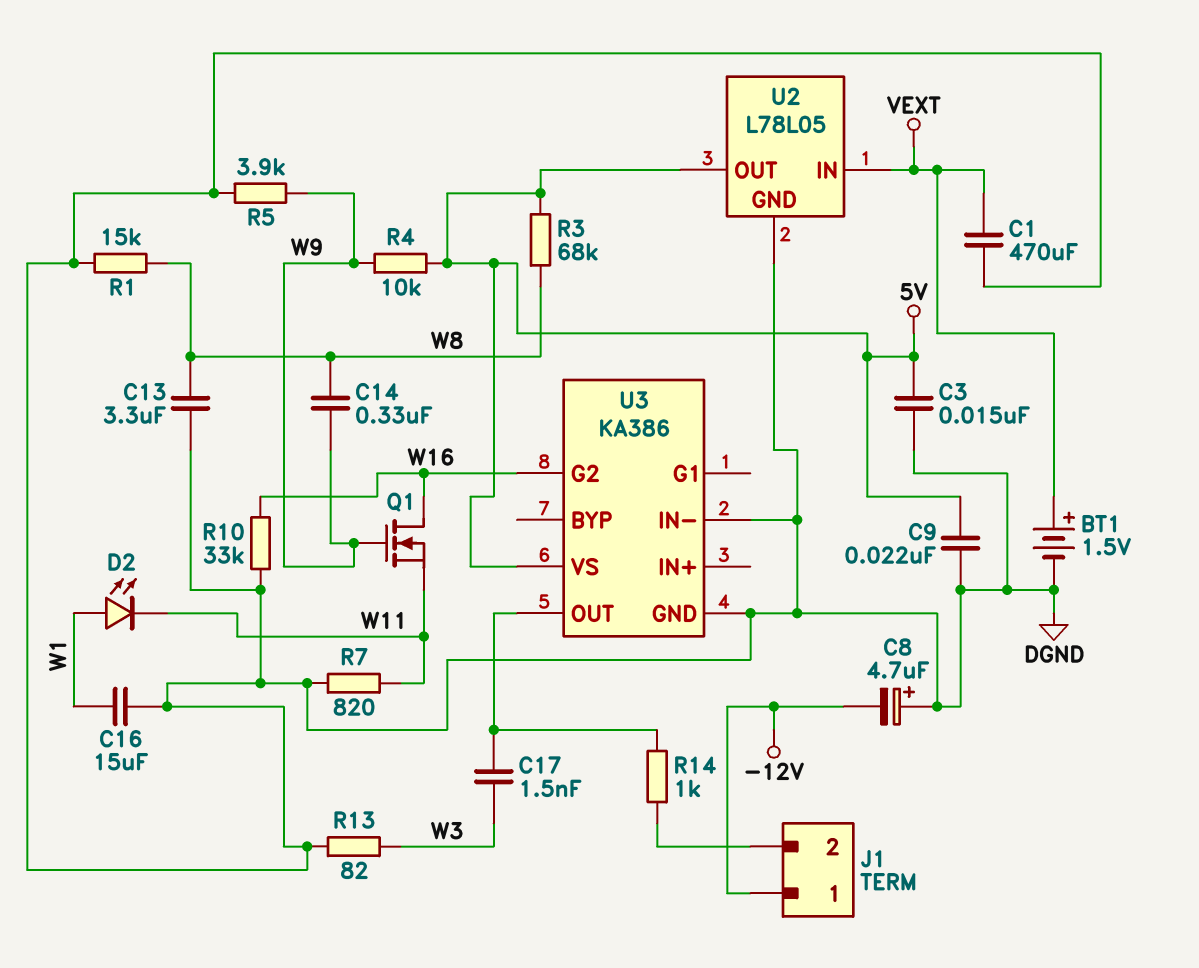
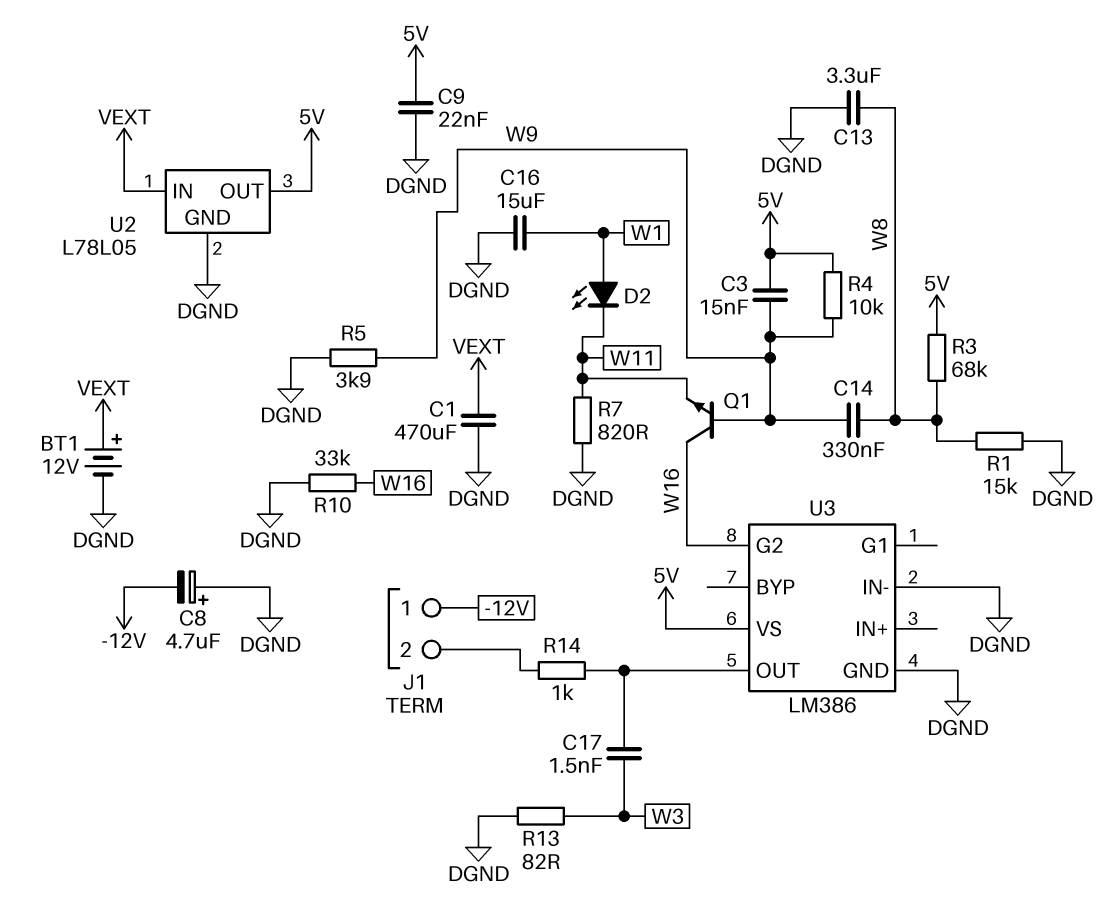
BT1: 1.5V (plus VEXT, minus DGND) -> 12V (plus VEXT, minus DGND)
C3: 15nF (5V, DGND) -> 15nF (5V, W9)
Q1: NMOS (G W9, D W16, S W11) -> NPN (B W9, C W16, E W11)
U3: KA386 -> LM386

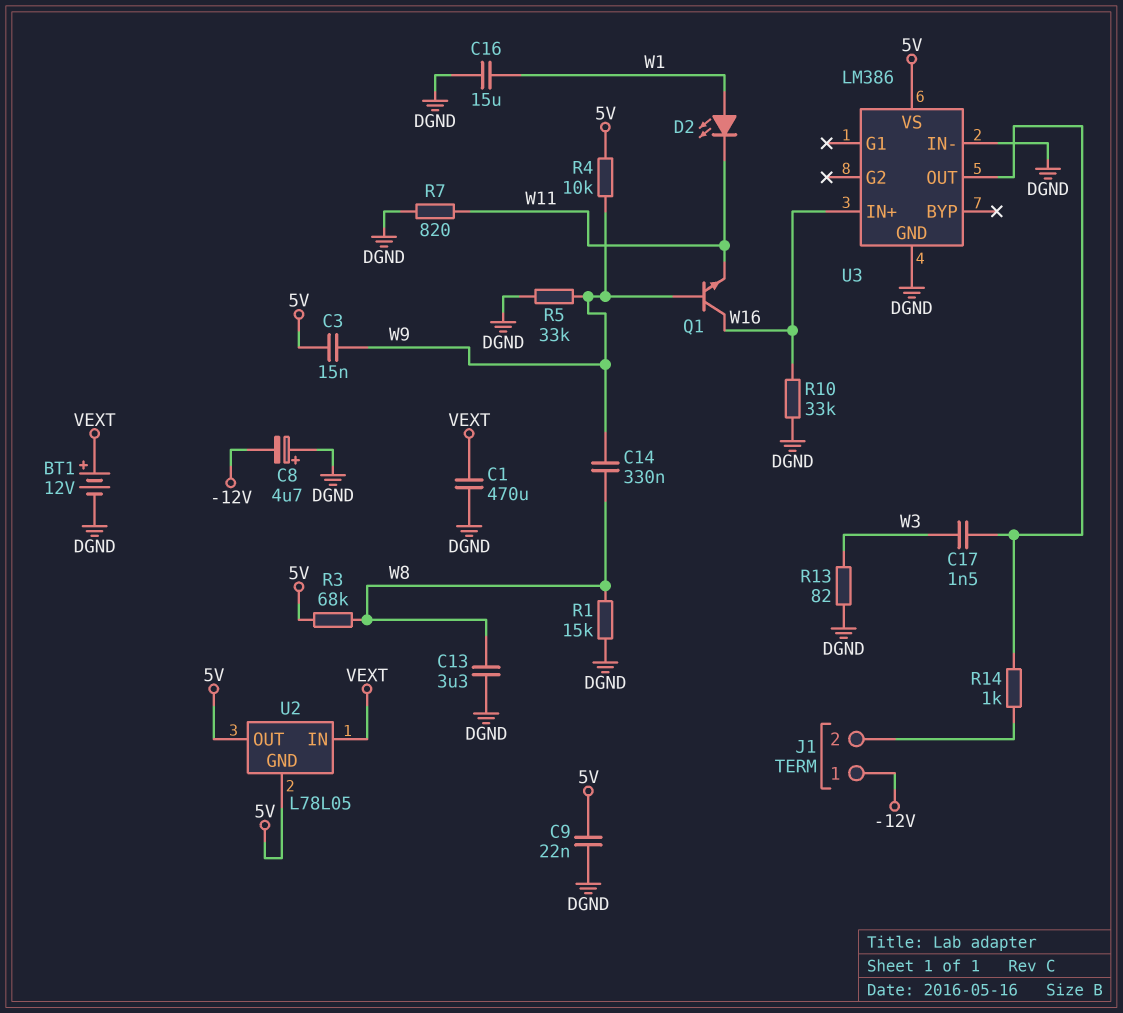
R5: 3.9k (DGND, W9) -> 33k (DGND, W9)
U2 pin GND: DGND -> 5V
U3 pin G2: W16 -> none
U3 pin IN+: none -> W16

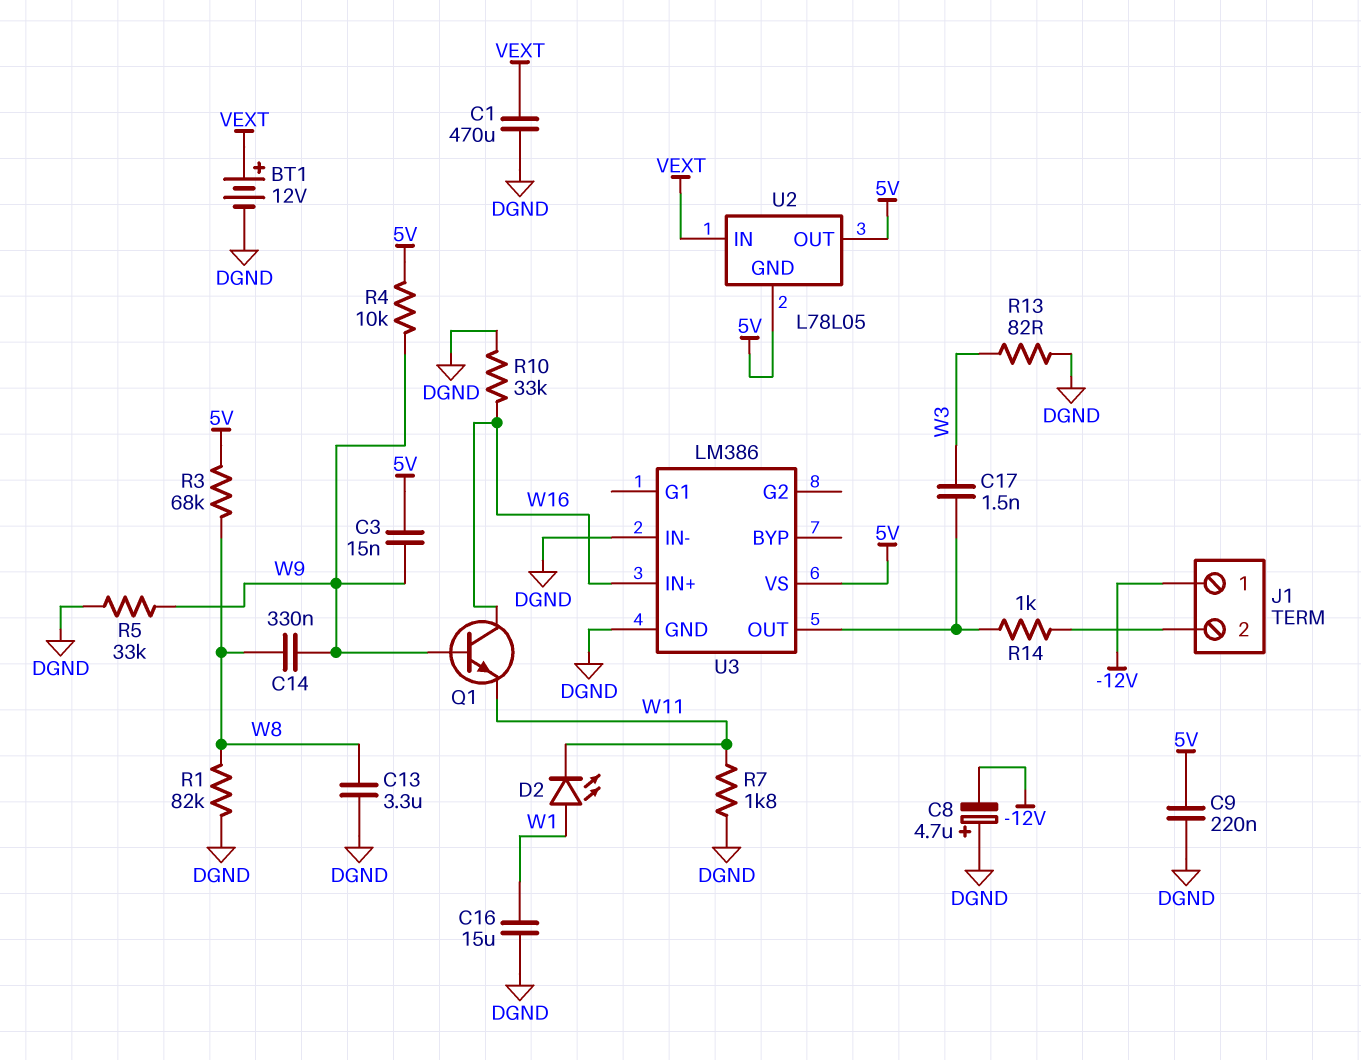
C9: 22nF (5V, DGND) -> 220nF (5V, DGND)
R1: 15k (DGND, W8) -> 82k (DGND, W8)
R7: 820 (DGND, W11) -> 1.8k (DGND, W11)

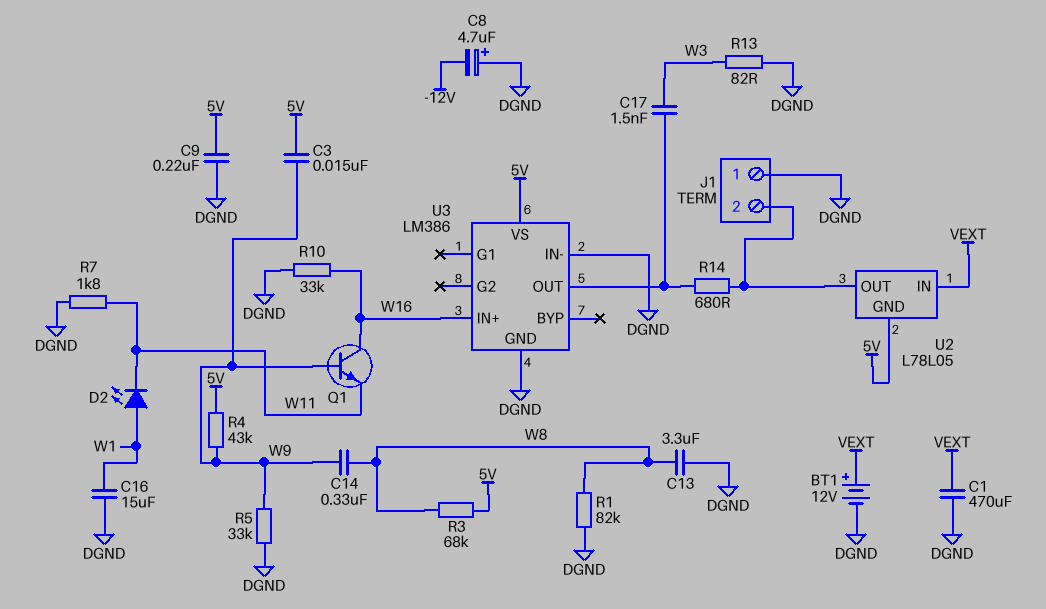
J1 pin 1: -12V -> DGND
R4: 10k (5V, W9) -> 43k (5V, W9)
R14: 1k (J1/2, U3/OUT) -> 680 (J1/2, U3/OUT)
U2 pin OUT: 5V -> J1/2

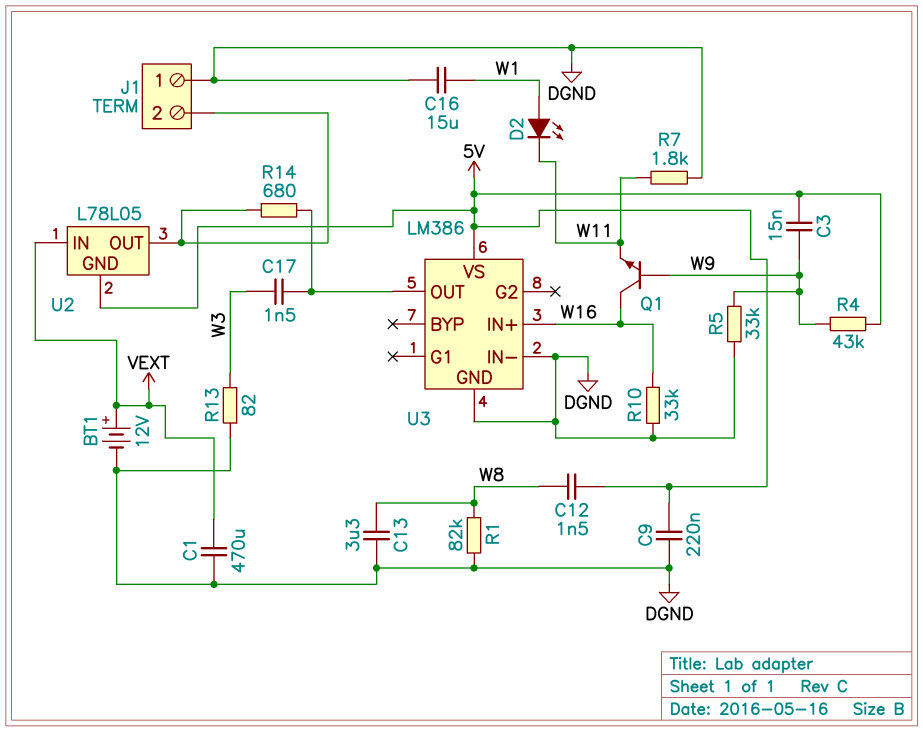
C8: 4.7uF (plus DGND, minus -12V) -> none
C12: none -> 1.5nF (5V, W8)
C14: 330nF (W8, W9) -> none
R3: 68k (5V, W8) -> none

